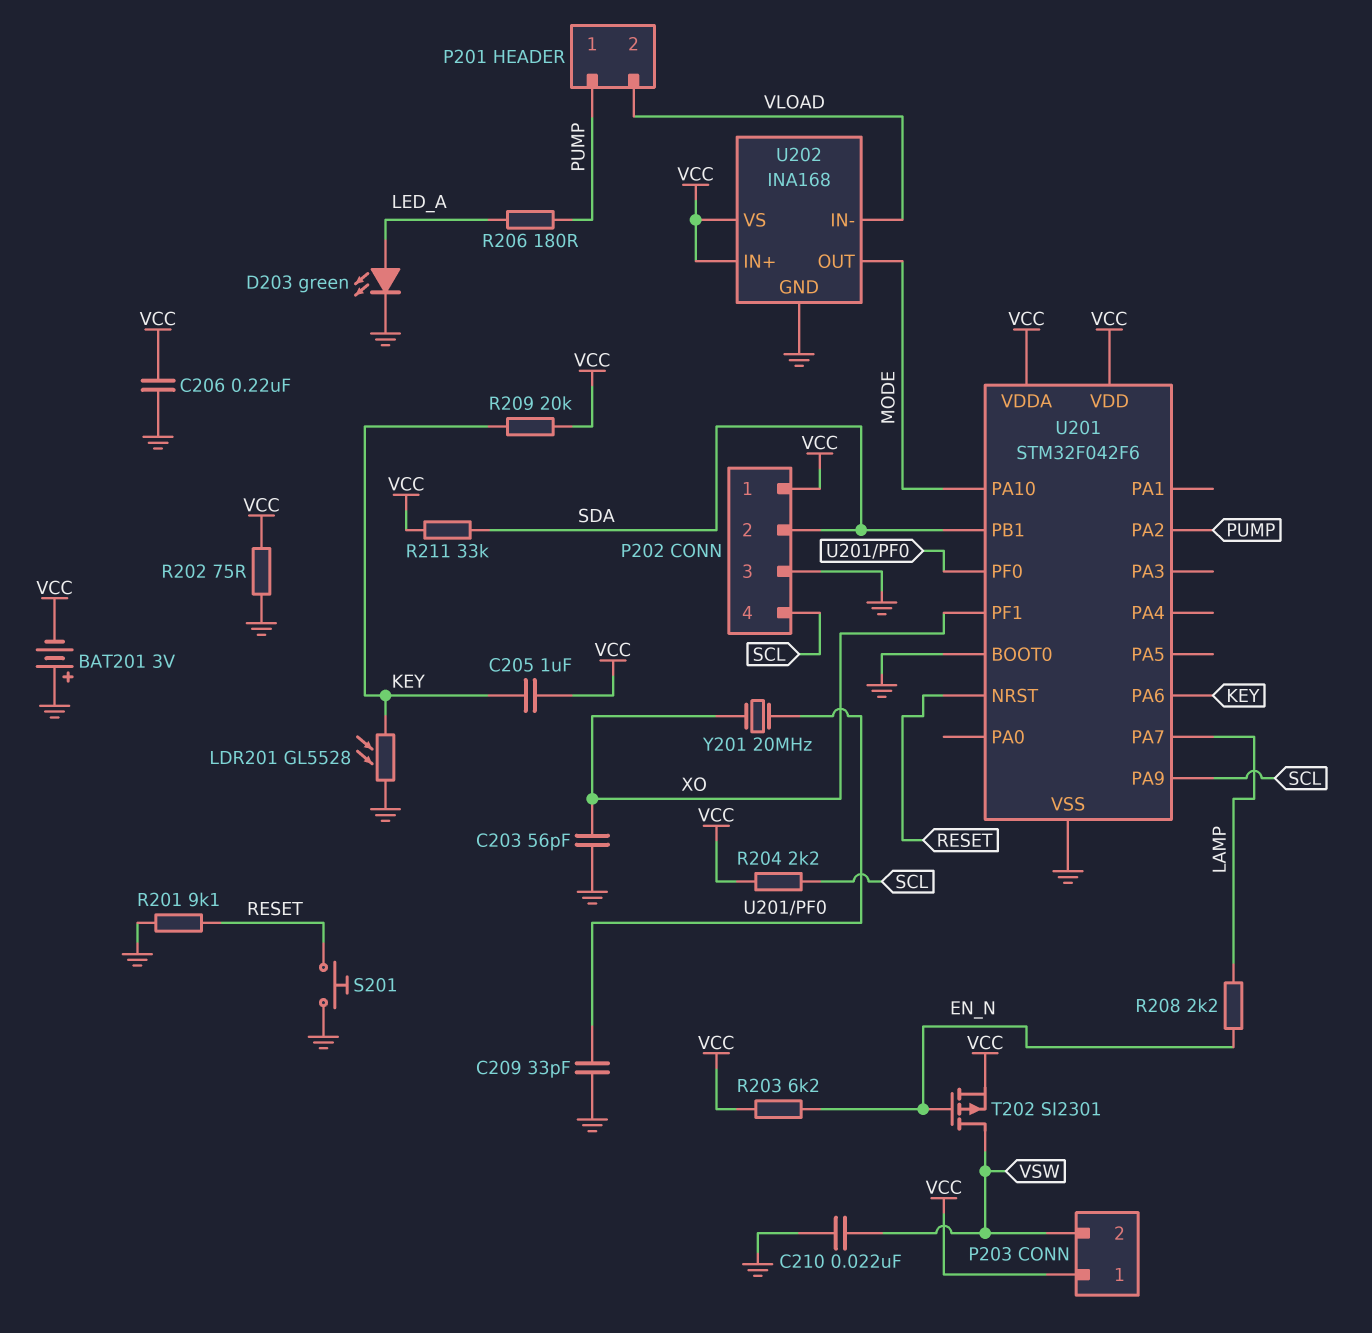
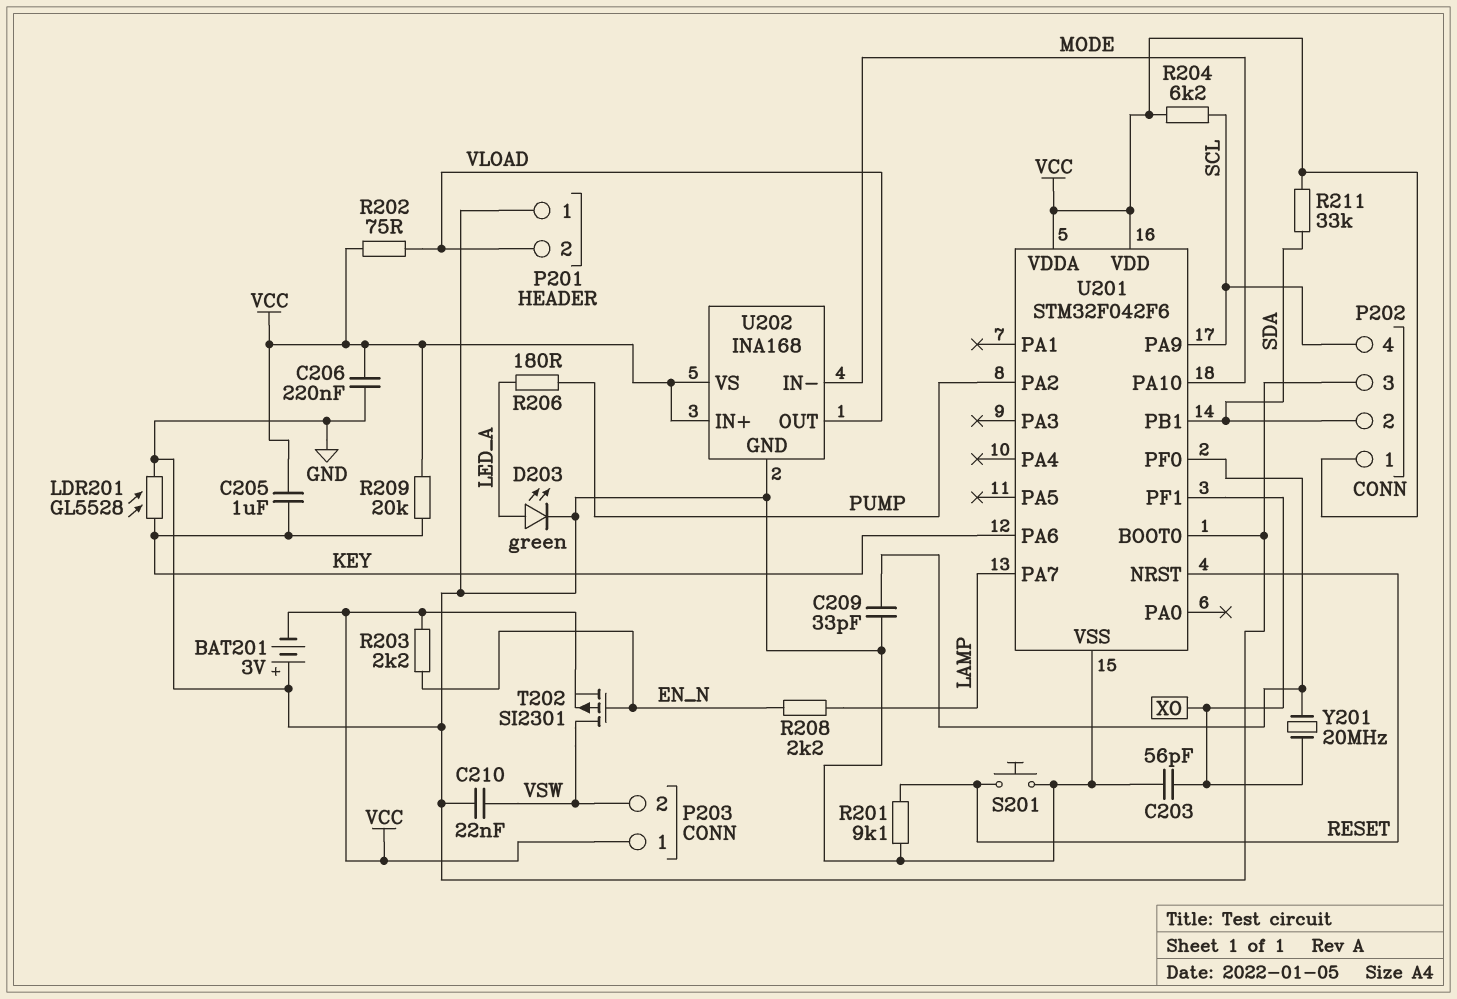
P201 pin 1: PUMP -> GND
R202: 75 (GND, VCC) -> 75 (VCC, VLOAD)
R203: 6.2k (EN_N, VCC) -> 2.2k (EN_N, VCC)
R204: 2.2k (SCL, VCC) -> 6.2k (SCL, VCC)
U202 pin IN-: VLOAD -> MODE
U202 pin OUT: MODE -> VLOAD

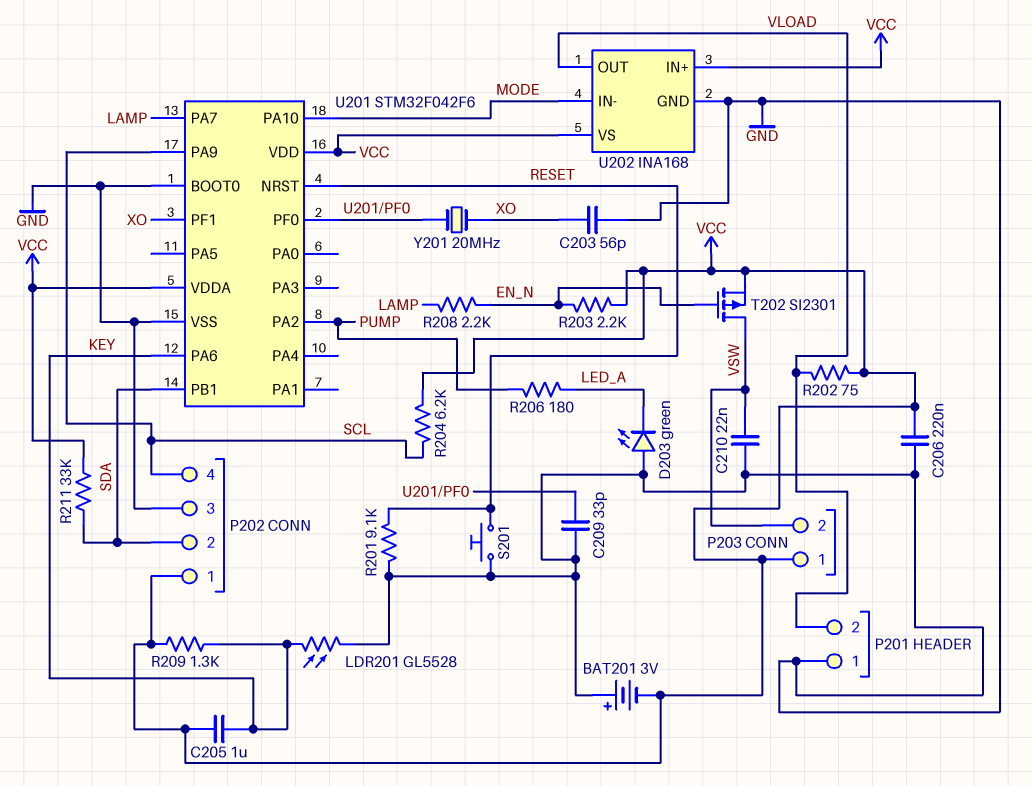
D203: LED green (A LED_A, K GND) -> LED green (A GND, K LED_A)
R209: 20k (KEY, VCC) -> 1.3k (KEY, VCC)

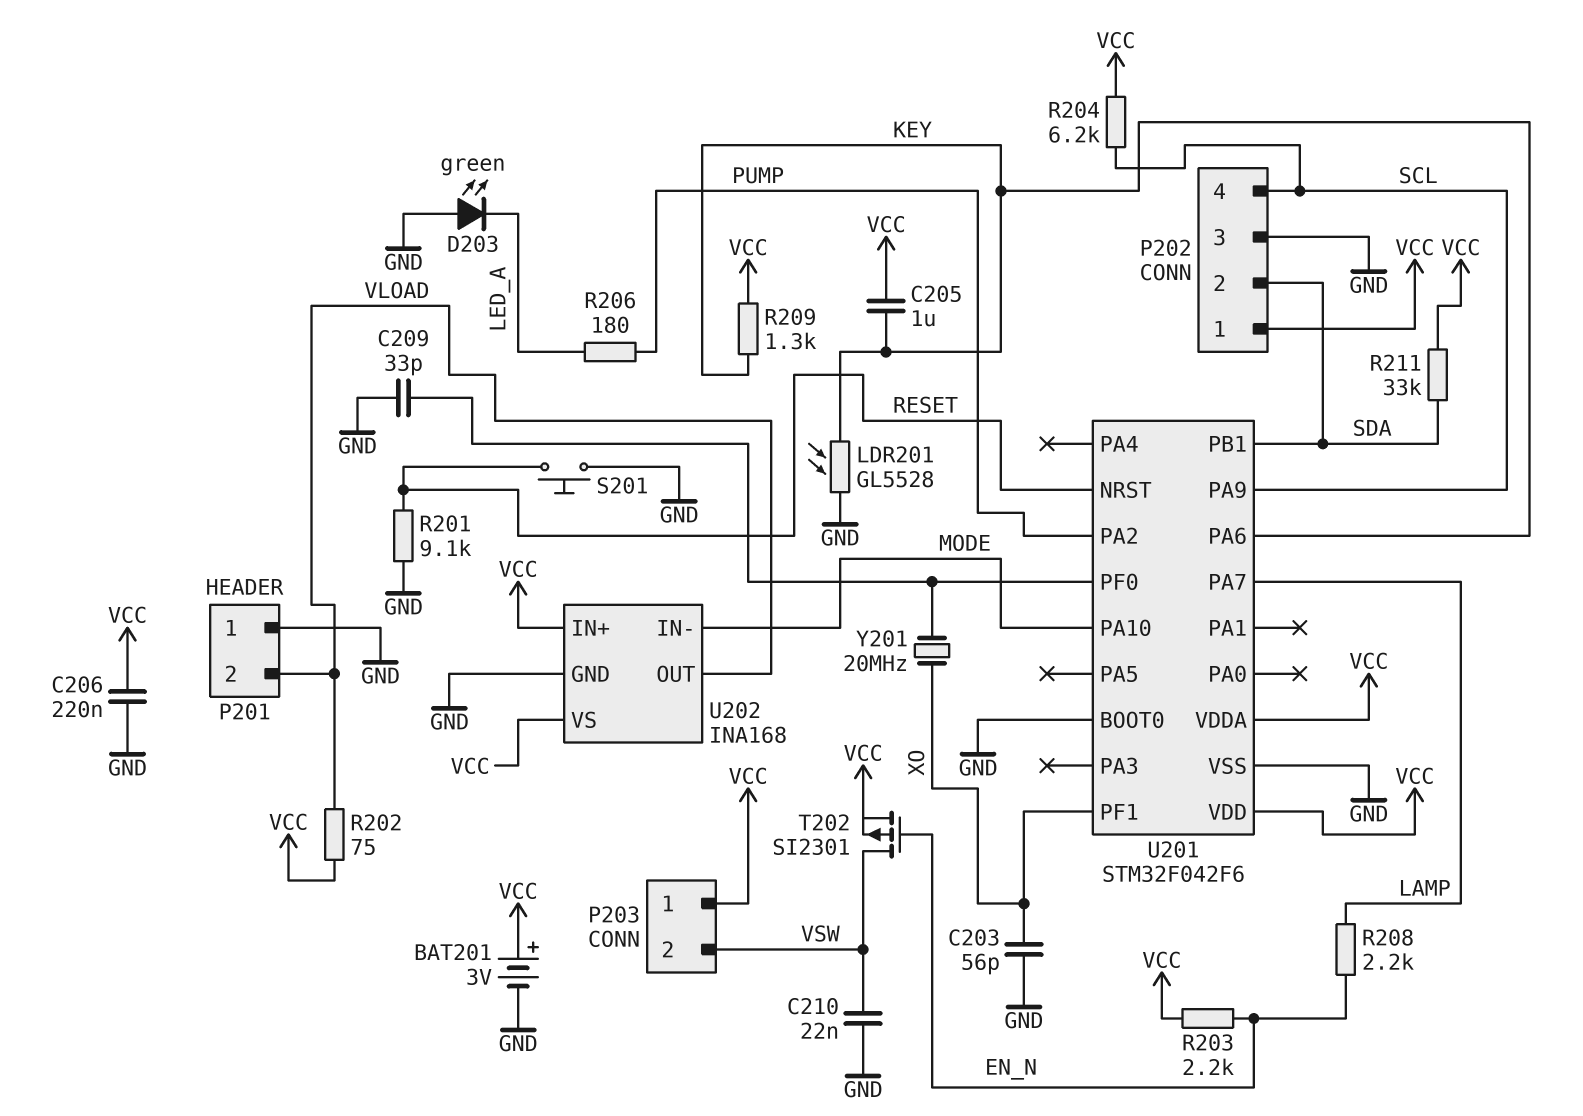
BAT201: 3V (plus GND, minus VCC) -> 3V (plus VCC, minus GND)

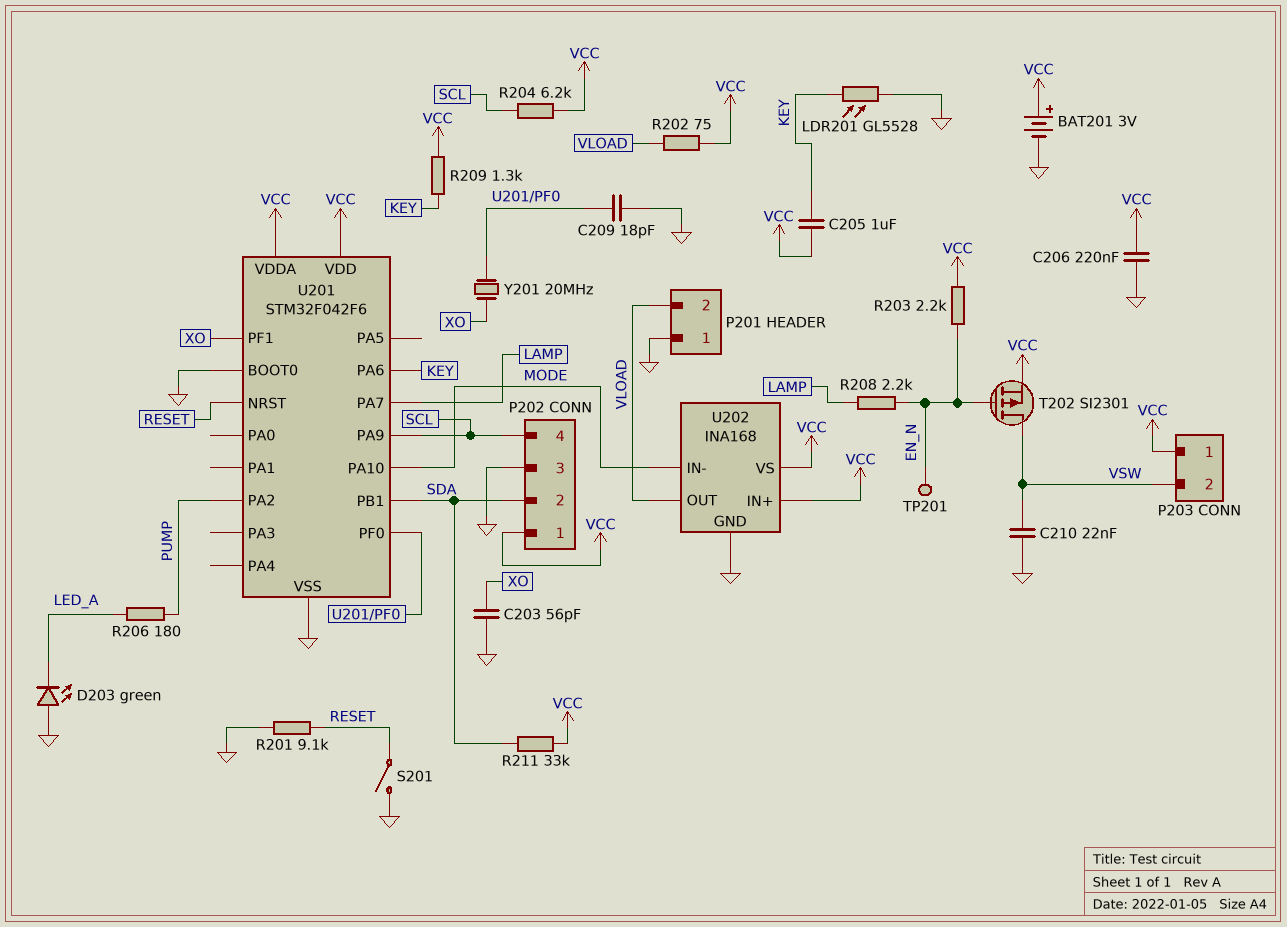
C209: 33pF (GND, U201/PF0) -> 18pF (GND, U201/PF0)
S201: button (GND, RESET) -> switch (GND, RESET)
TP201: none -> test point (EN_N)

